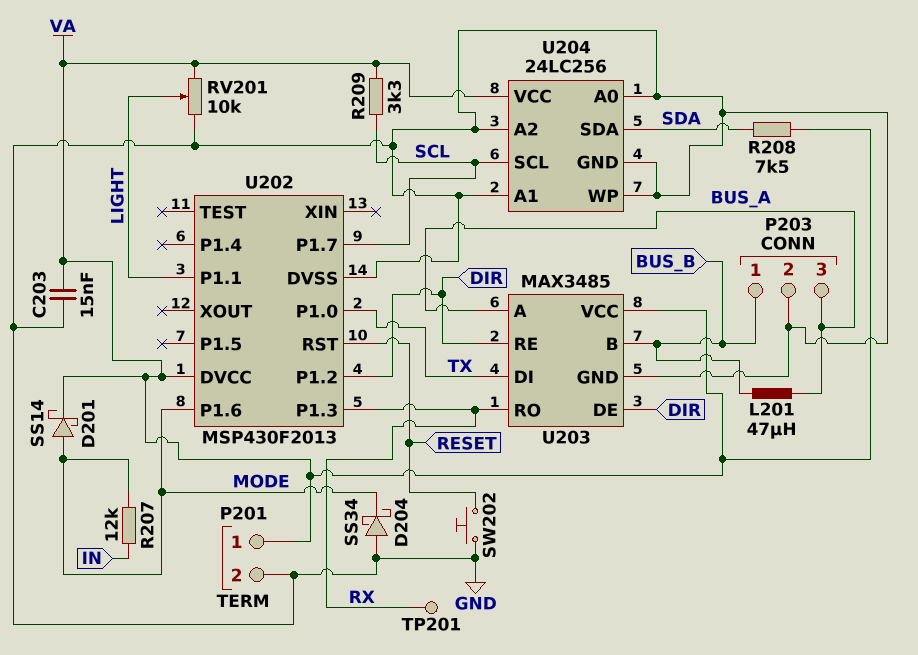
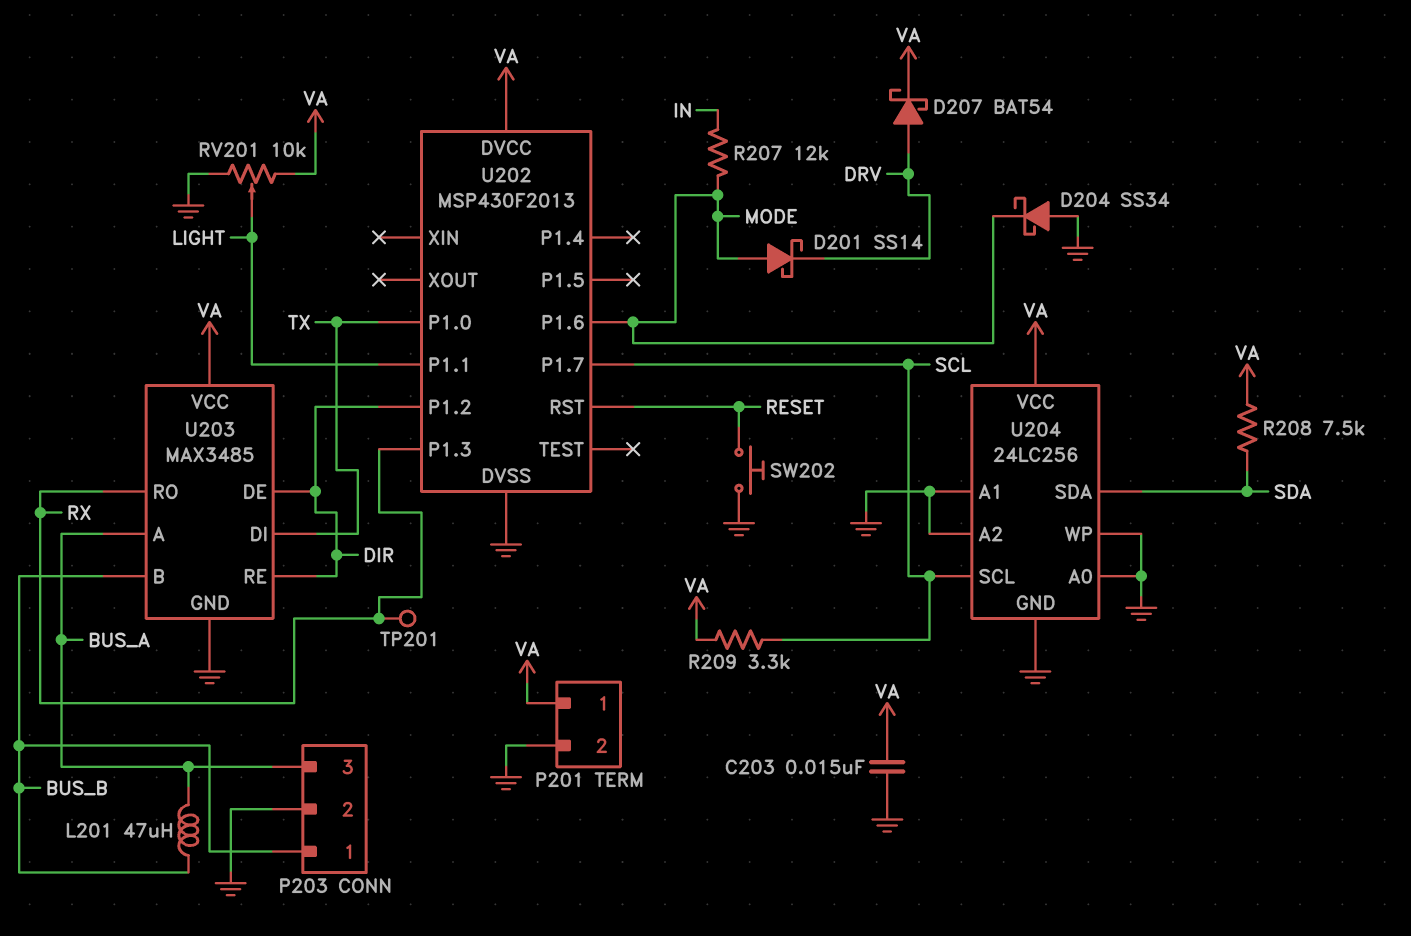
D201: schottky SS14 (A MODE, K VA) -> schottky SS14 (A MODE, K DRV)
D207: none -> schottky BAT54 (A DRV, K VA)

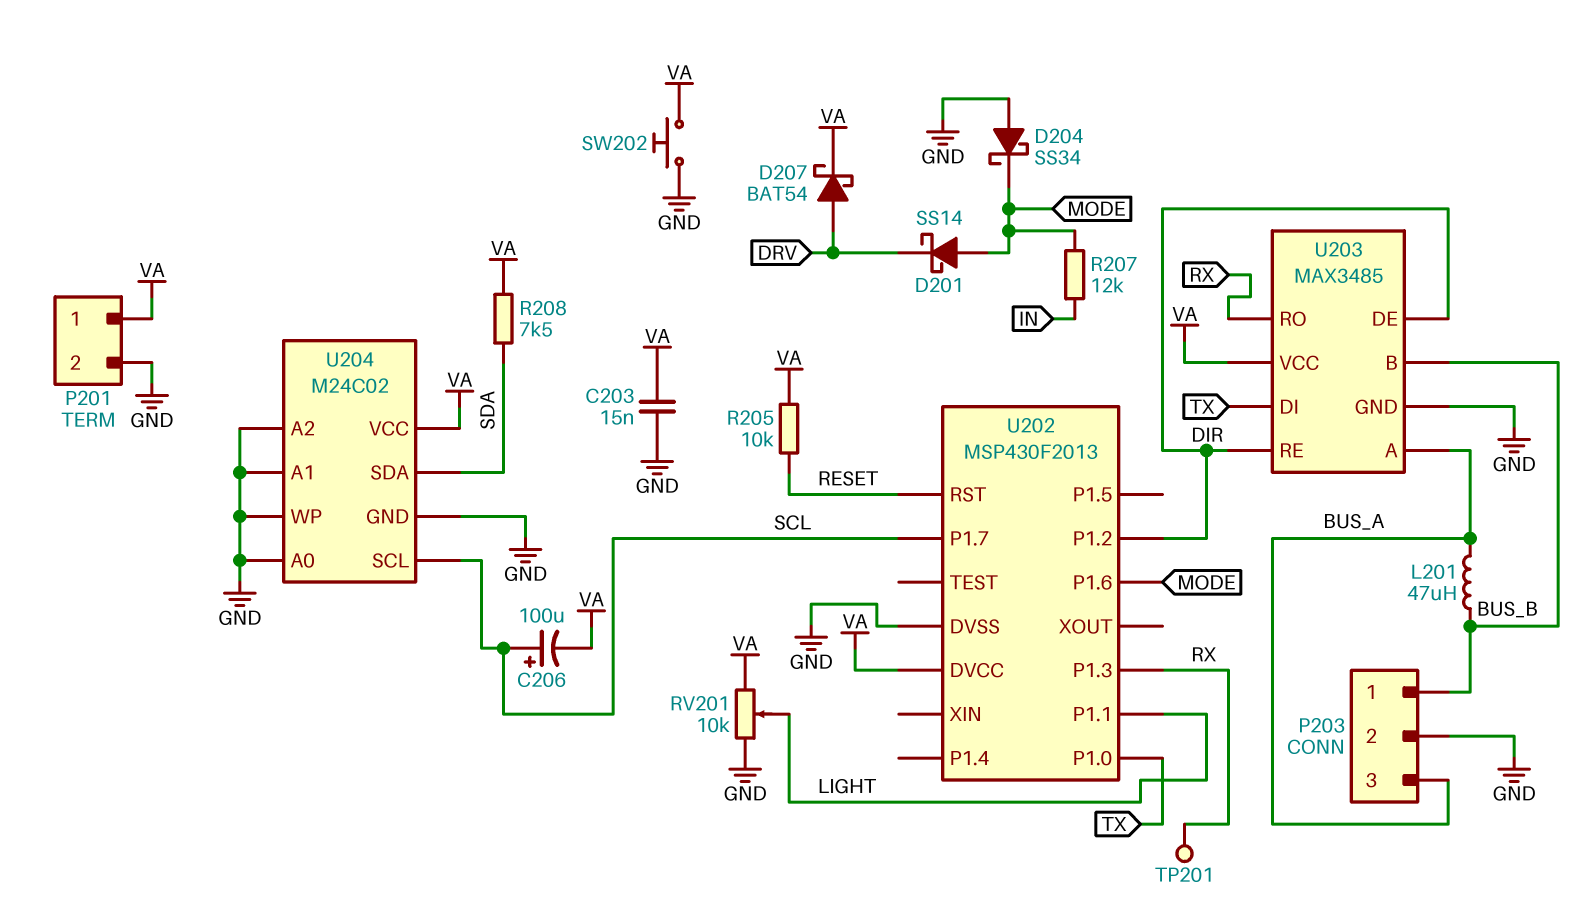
C206: none -> 100uF (plus SCL, minus VA)
R205: none -> 10k (RESET, VA)
R209: 3.3k (SCL, VA) -> none
SW202: button (GND, RESET) -> button (GND, VA)
U204: 24LC256 -> M24C02

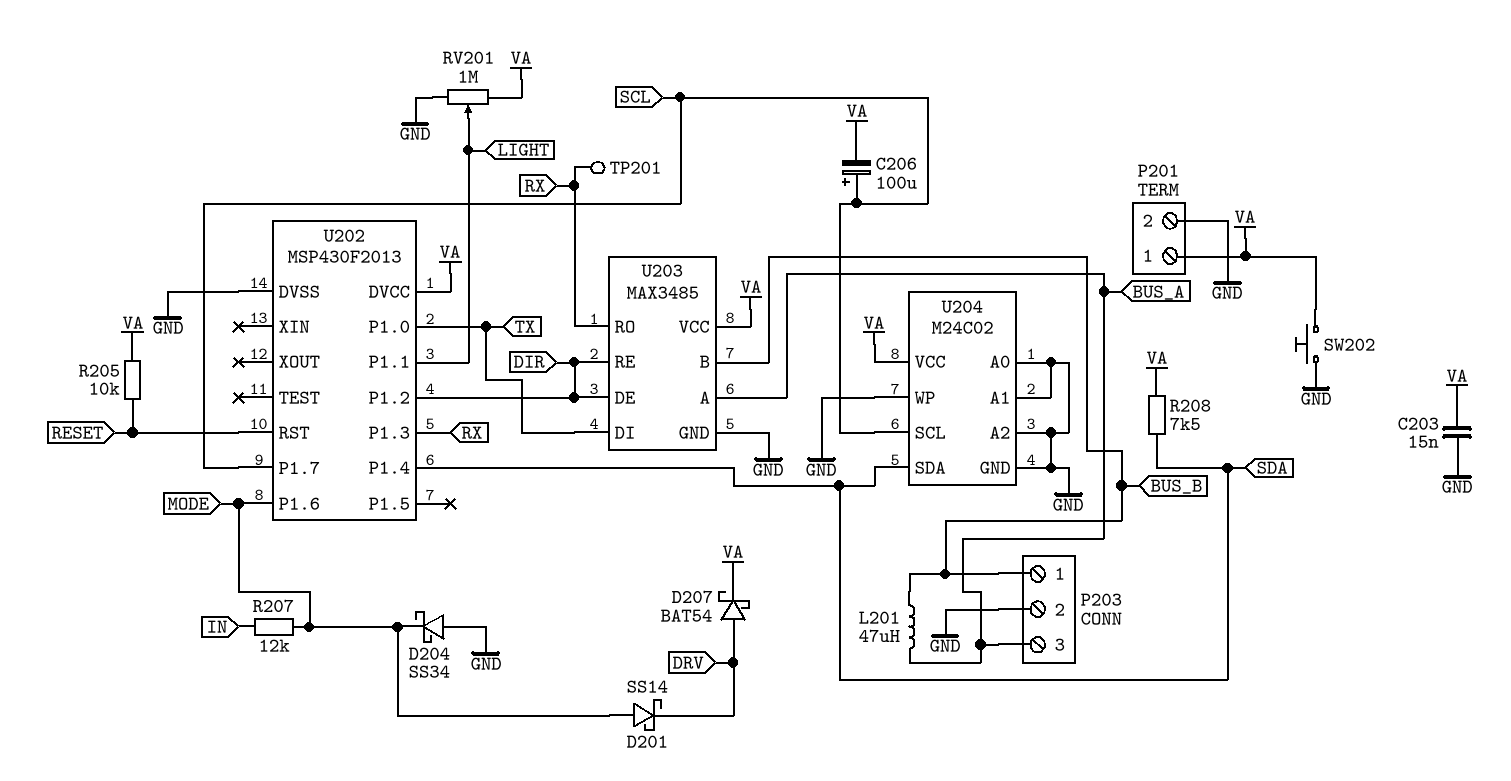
RV201: 10k (GND, VA, wiper LIGHT) -> 1M (GND, VA, wiper LIGHT)
U202 pin P1.4: none -> SDA

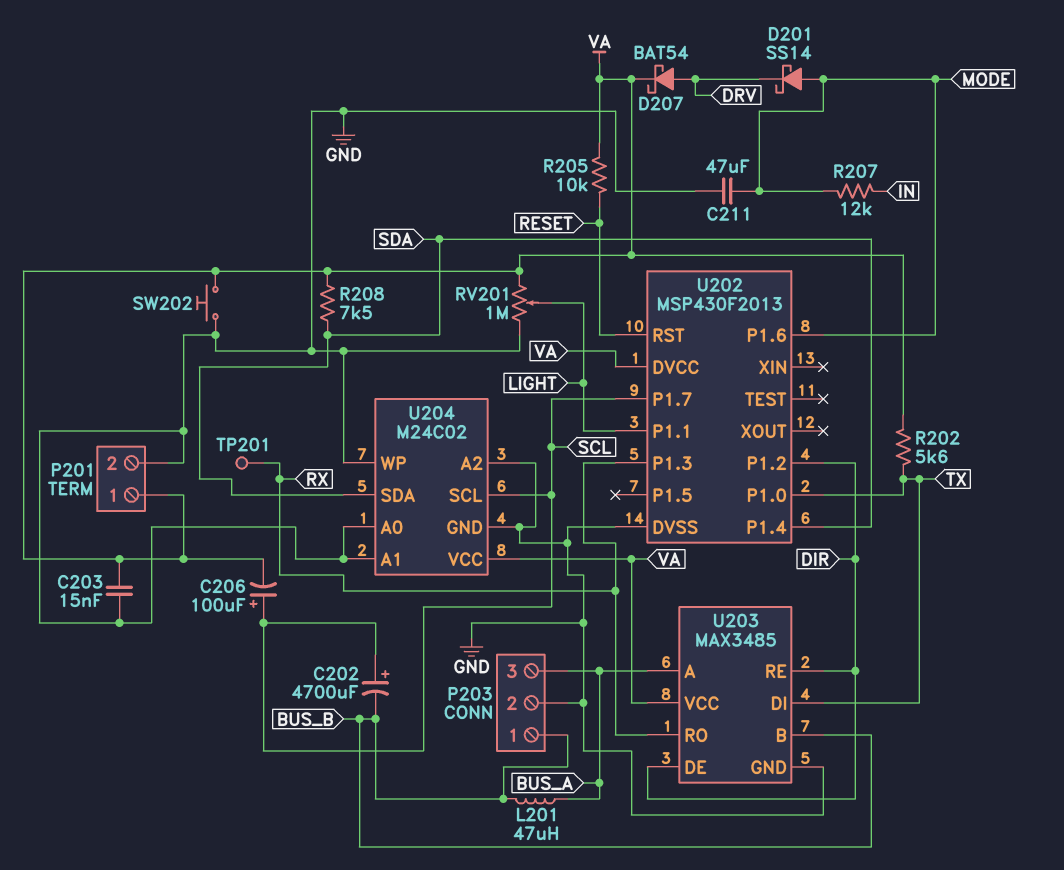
C202: none -> 4700uF (plus SCL, minus BUS_B)
C211: none -> 47uF (GND, MODE)
D204: schottky SS34 (A GND, K MODE) -> none
R202: none -> 5.6k (TX, VA)

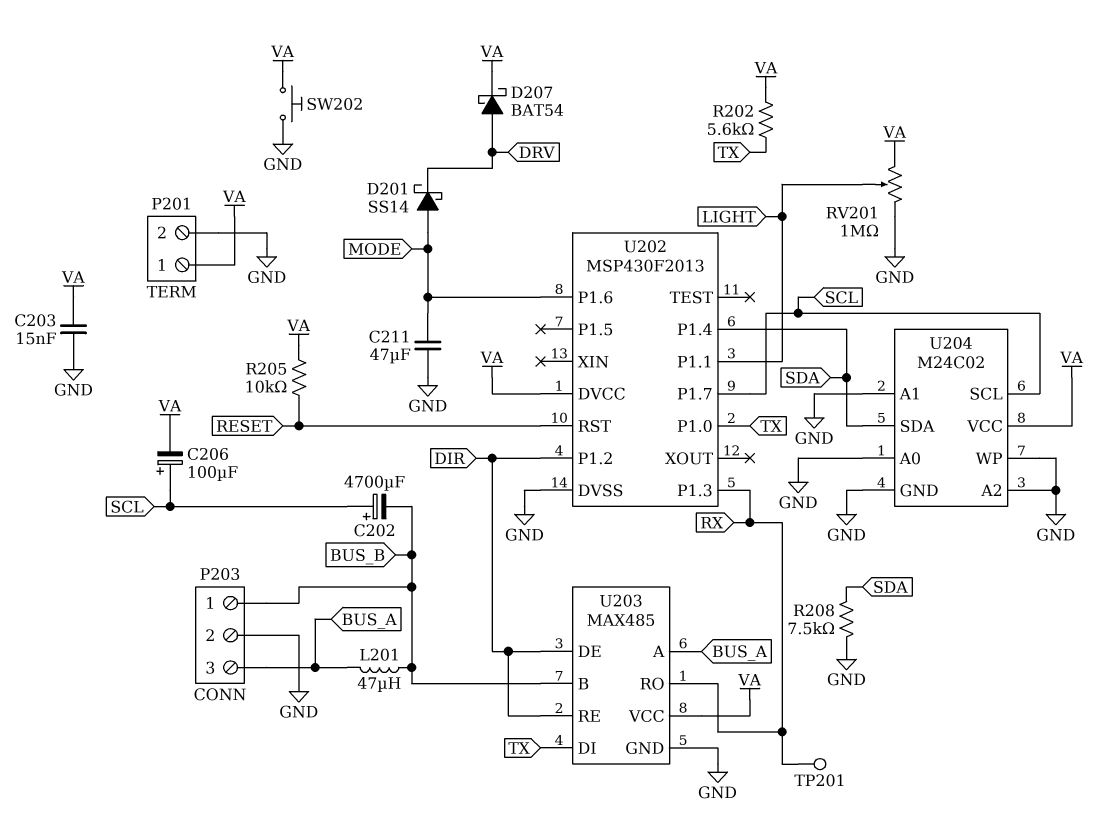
R207: 12k (IN, MODE) -> none
R208: 7.5k (SDA, VA) -> 7.5k (GND, SDA)
U203: MAX3485 -> MAX485

